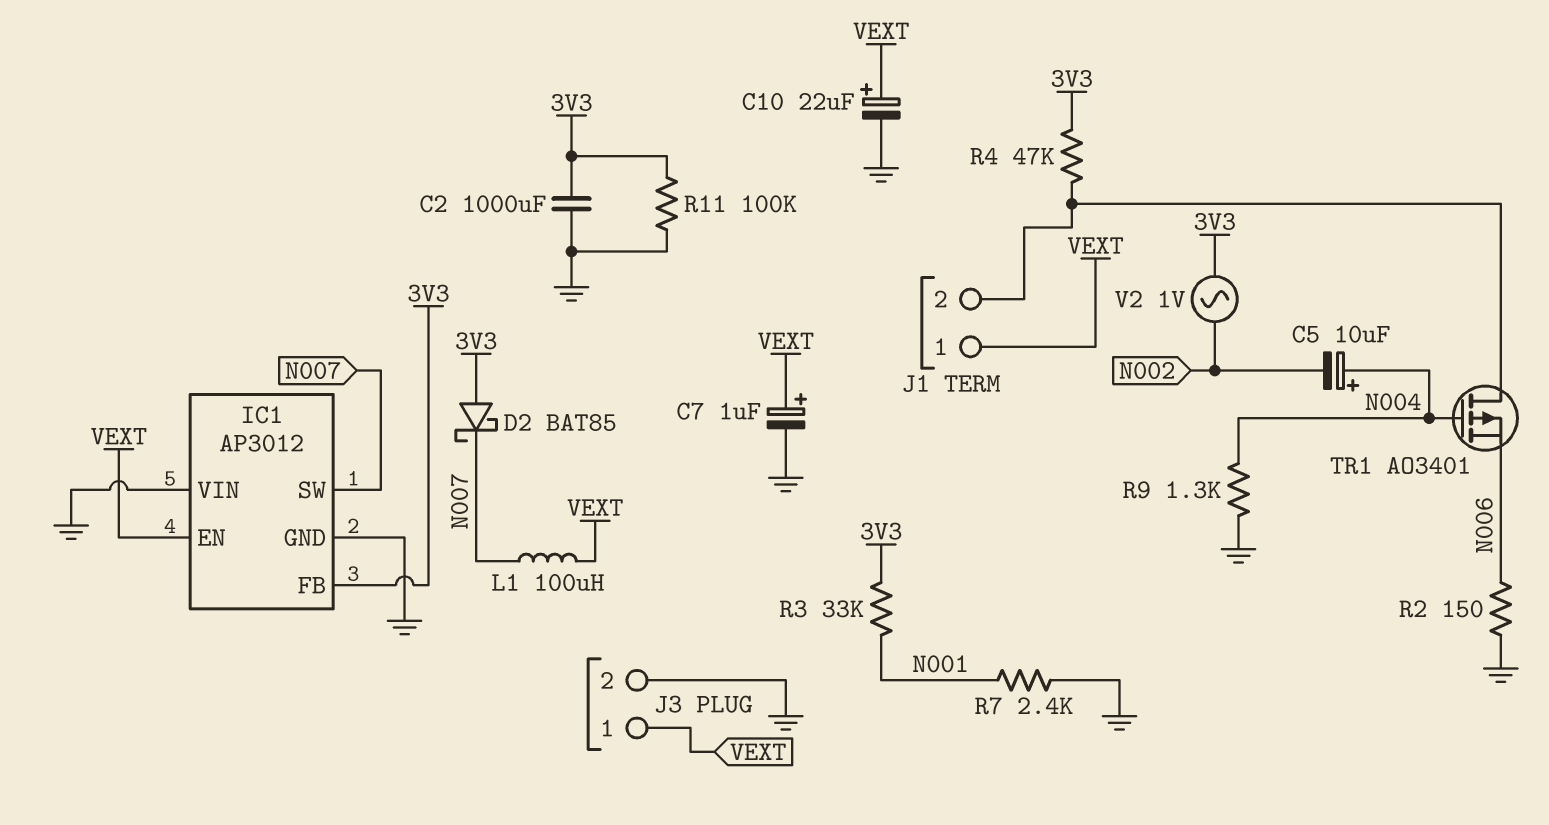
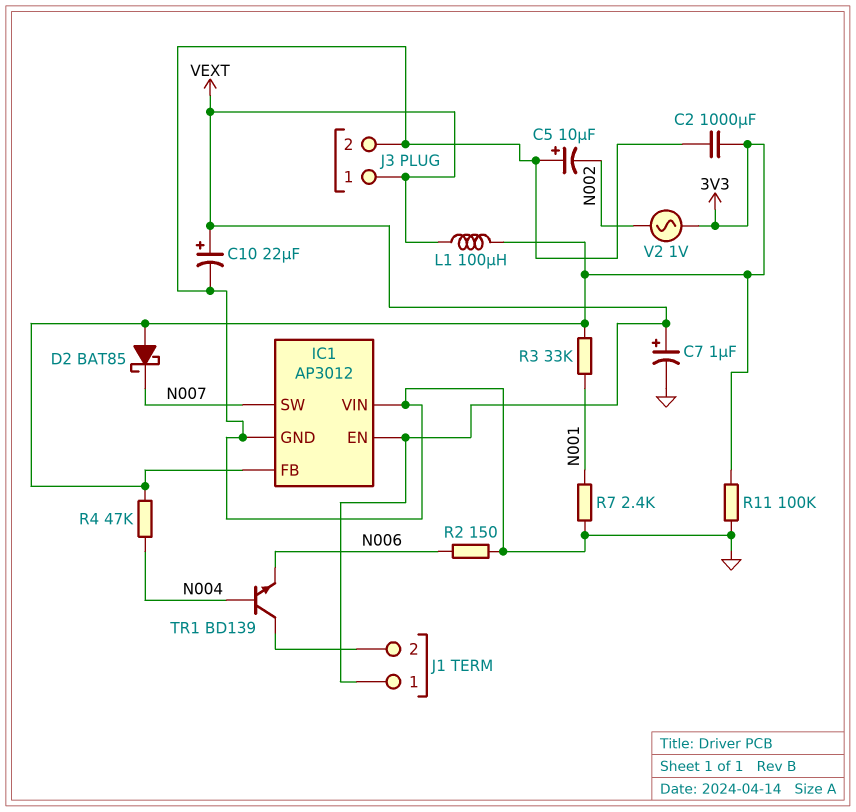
C5: 10uF (plus N004, minus N002) -> 10uF (plus GND, minus N002)
L1: 100uH (N007, VEXT) -> 100uH (3V3, VEXT)
R4: 47k (3V3, J1/2) -> 47k (3V3, N004)
R9: 1.3k (GND, N004) -> none
TR1: PMOS AO3401 (G N004, D J1/2, S N006) -> NPN BD139 (B N004, C J1/2, E N006)

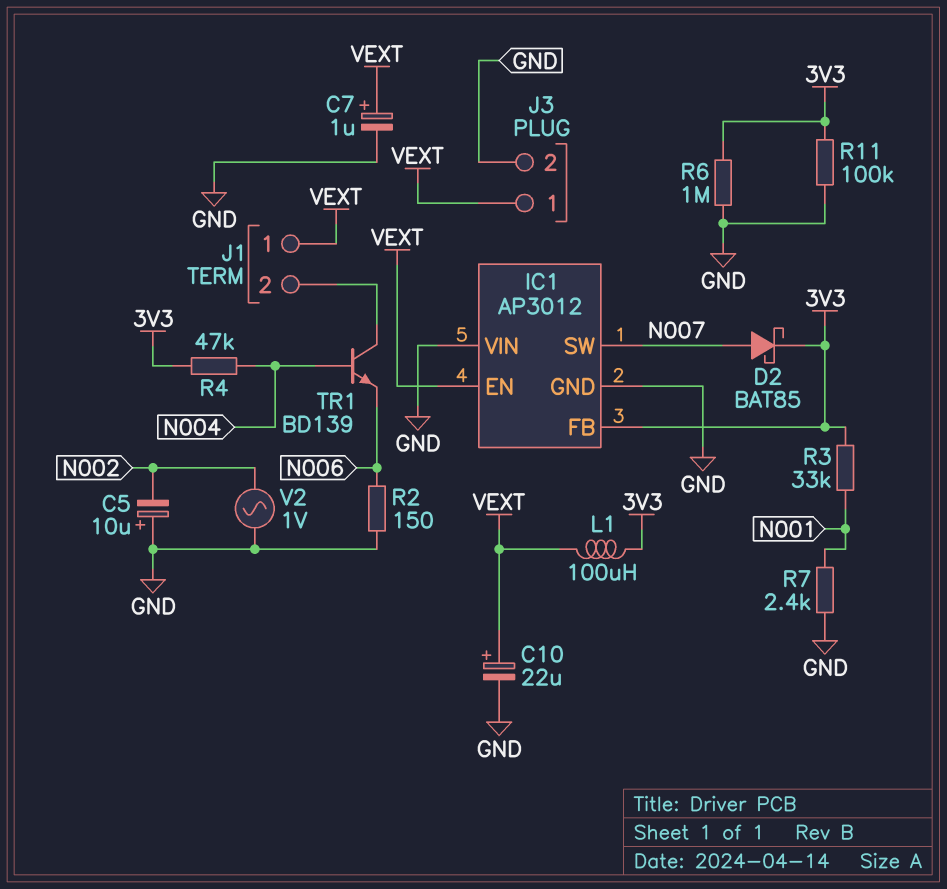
C2: 1000uF (3V3, GND) -> none
D2: schottky BAT85 (A 3V3, K N007) -> schottky BAT85 (A N007, K 3V3)
R6: none -> 1M (3V3, GND)
V2: AC 1V (3V3, N002) -> AC 1V (GND, N002)

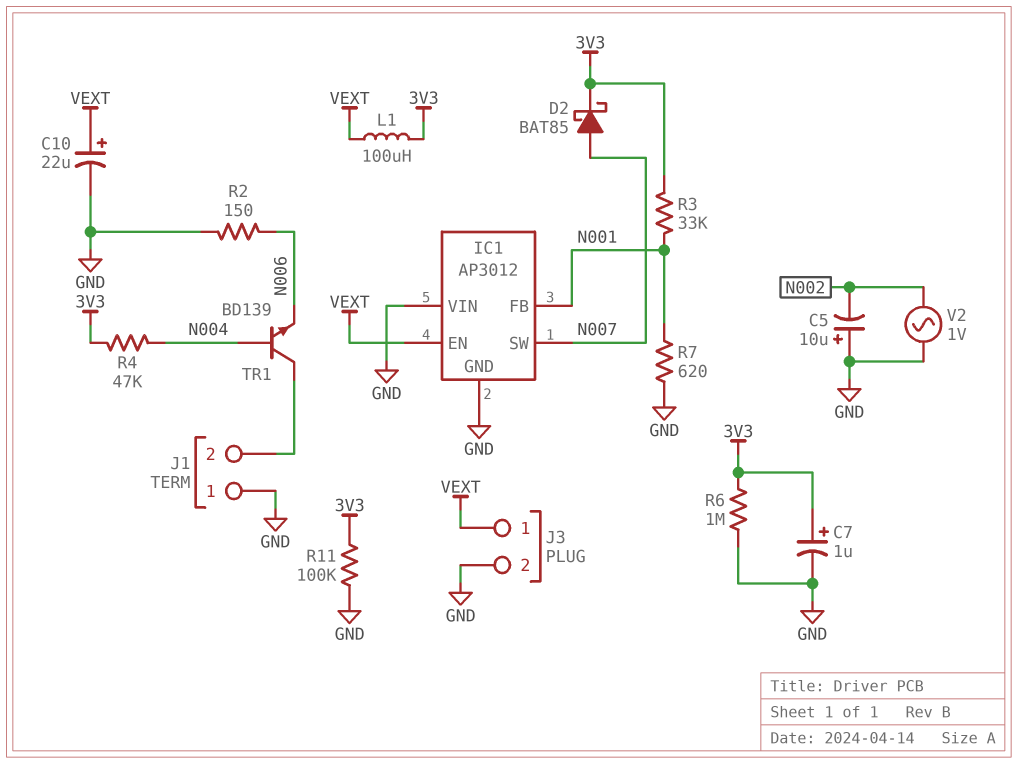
C7: 1uF (plus VEXT, minus GND) -> 1uF (plus 3V3, minus GND)
IC1 pin FB: 3V3 -> N001
J1 pin 1: VEXT -> GND
R7: 2.4k (GND, N001) -> 620 (GND, N001)

